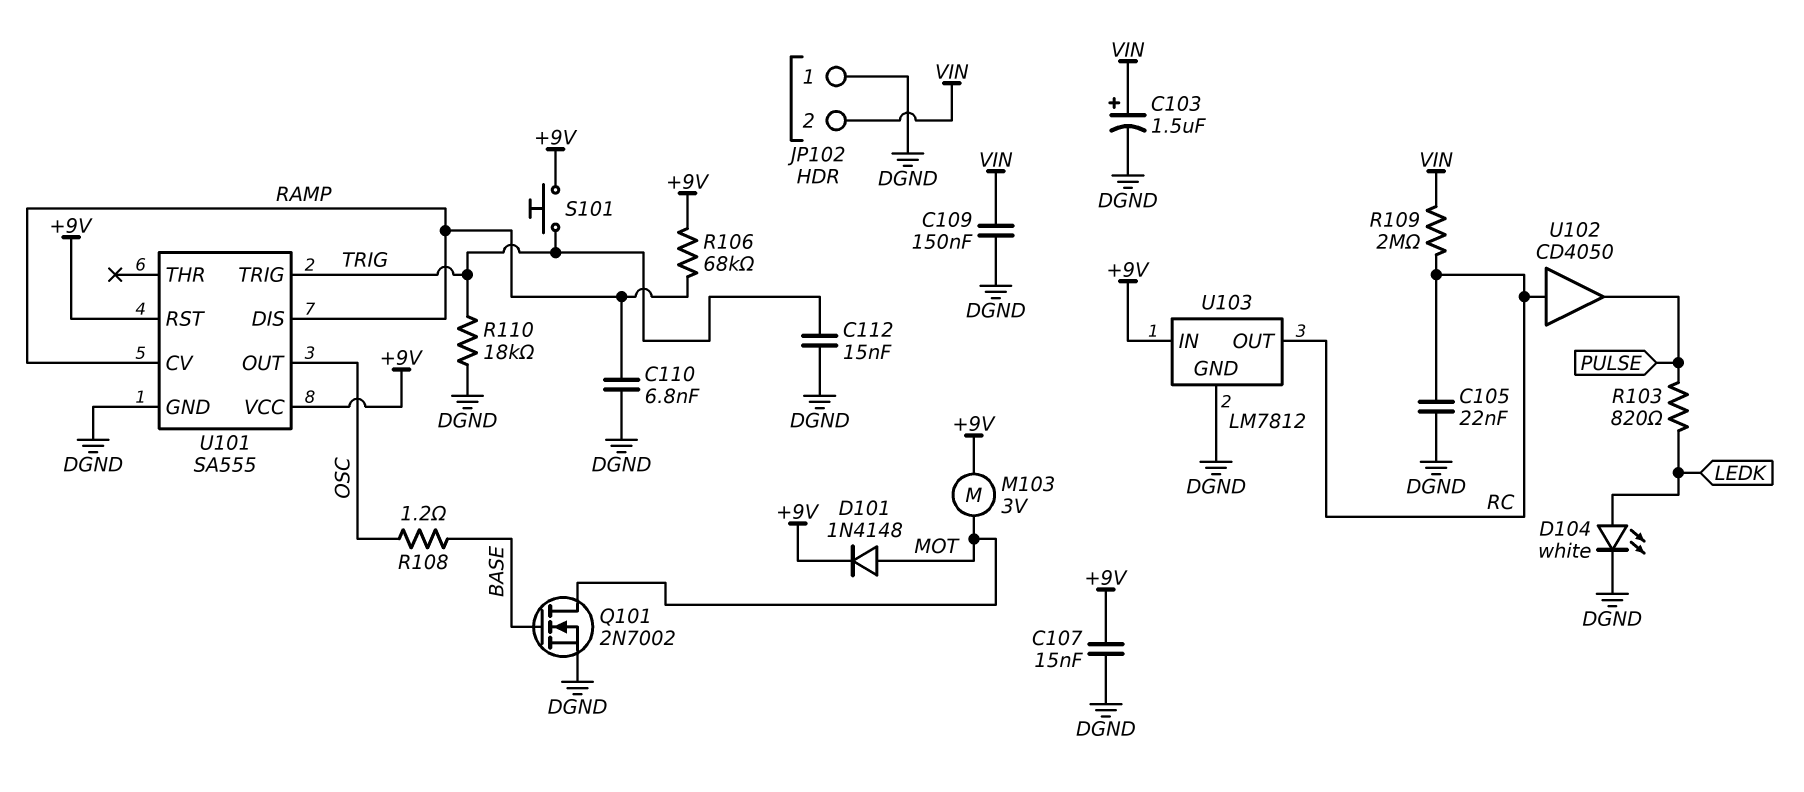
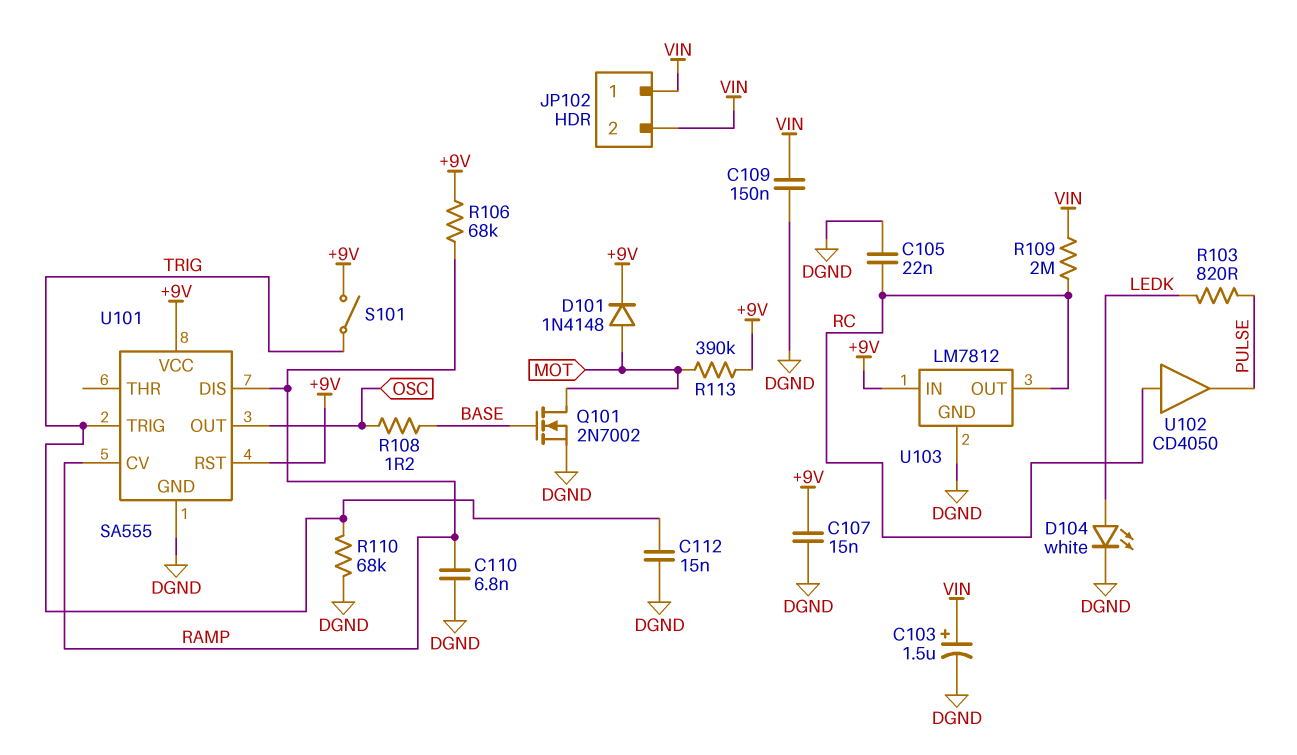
JP102 pin 1: DGND -> VIN
M103: motor 3V (+9V, MOT) -> none
R110: 18k (DGND, TRIG) -> 68k (DGND, TRIG)
R113: none -> 390k (+9V, MOT)
S101: button (+9V, TRIG) -> switch (+9V, TRIG)

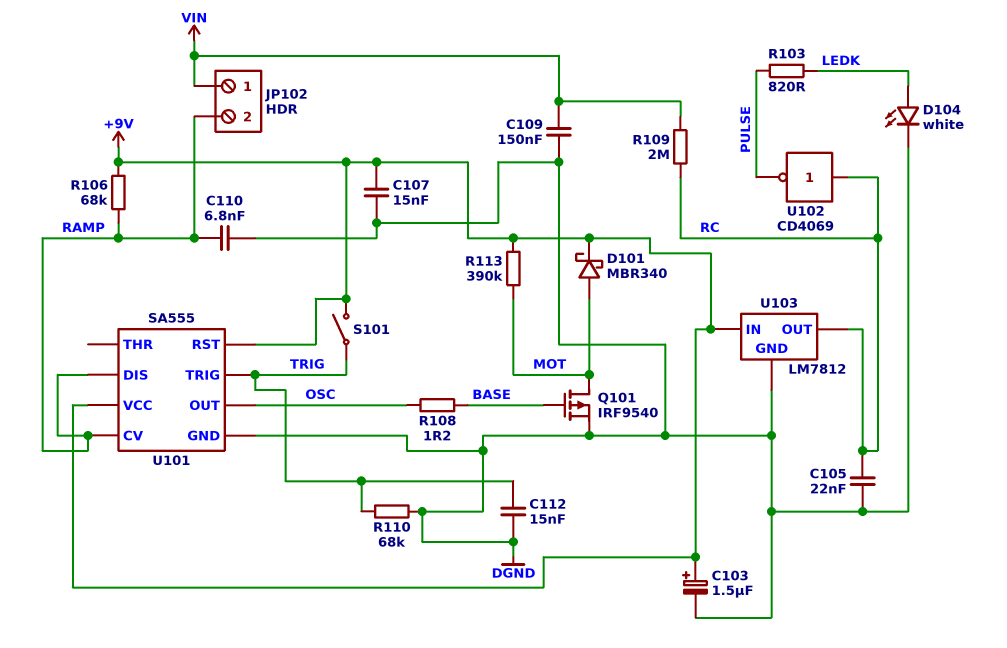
C103: 1.5uF (plus VIN, minus DGND) -> 1.5uF (plus +9V, minus DGND)
D101: diode 1N4148 (A MOT, K +9V) -> schottky MBR340 (A MOT, K +9V)
JP102 pin 2: VIN -> RAMP
Q101: NMOS 2N7002 (G BASE, D MOT, S DGND) -> PMOS IRF9540 (G BASE, D MOT, S DGND)
U102: buffer CD4050 (in RC, out PULSE) -> NOT CD4069 (in RC, out PULSE)

